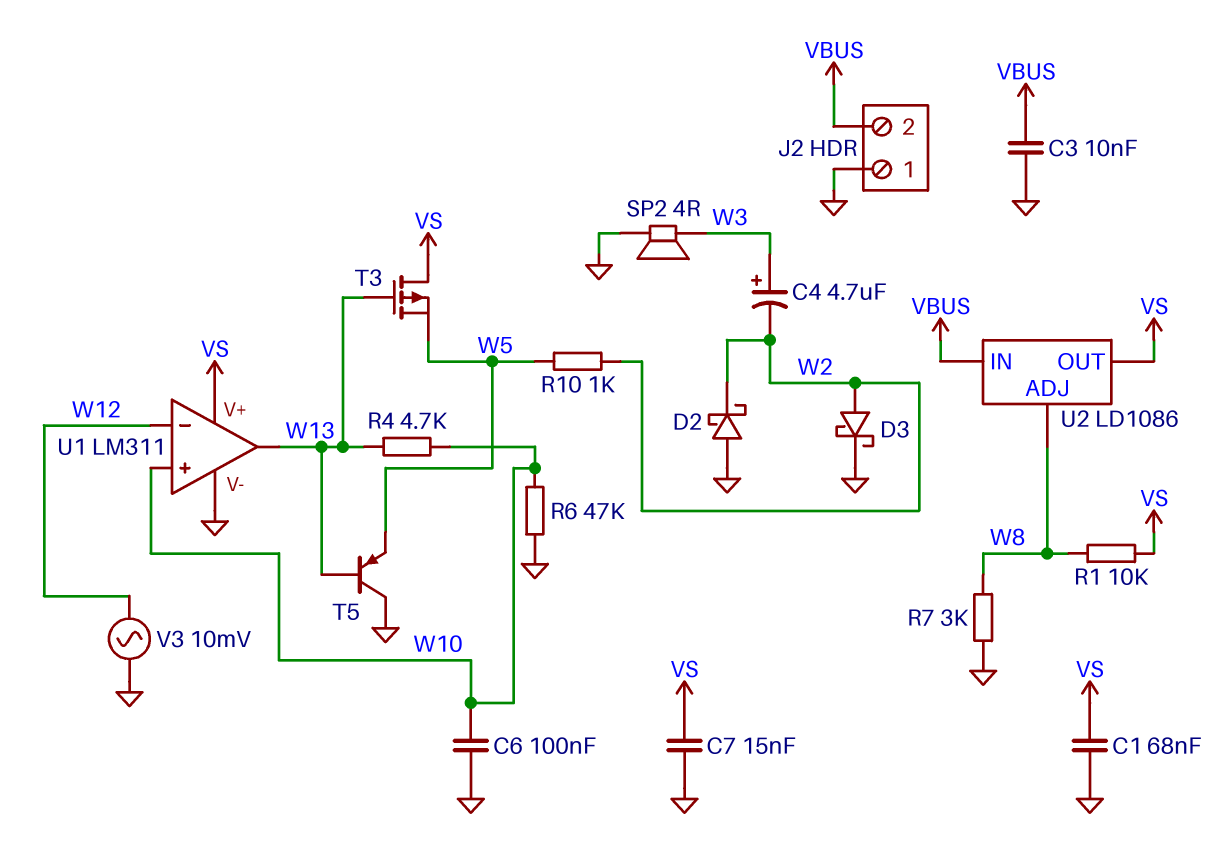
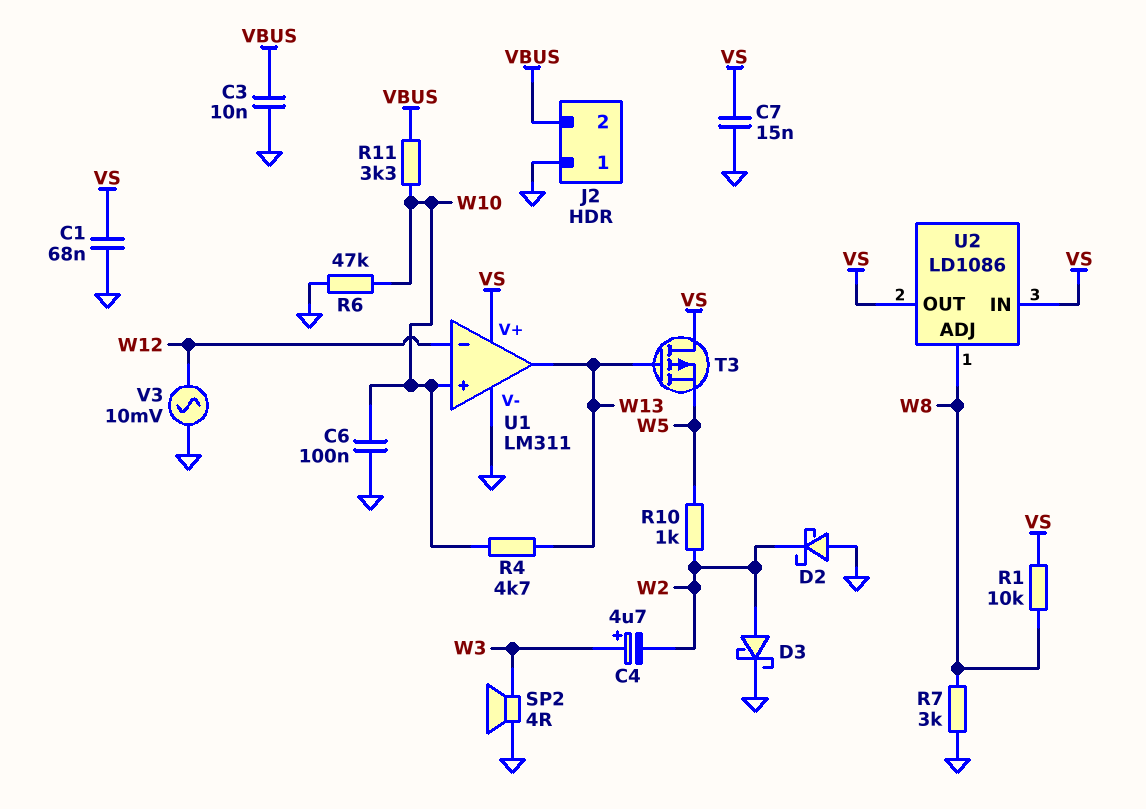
R11: none -> 3.3k (VBUS, W10)
T5: PNP (B W13, C GND, E W5) -> none
U2 pin IN: VBUS -> VS

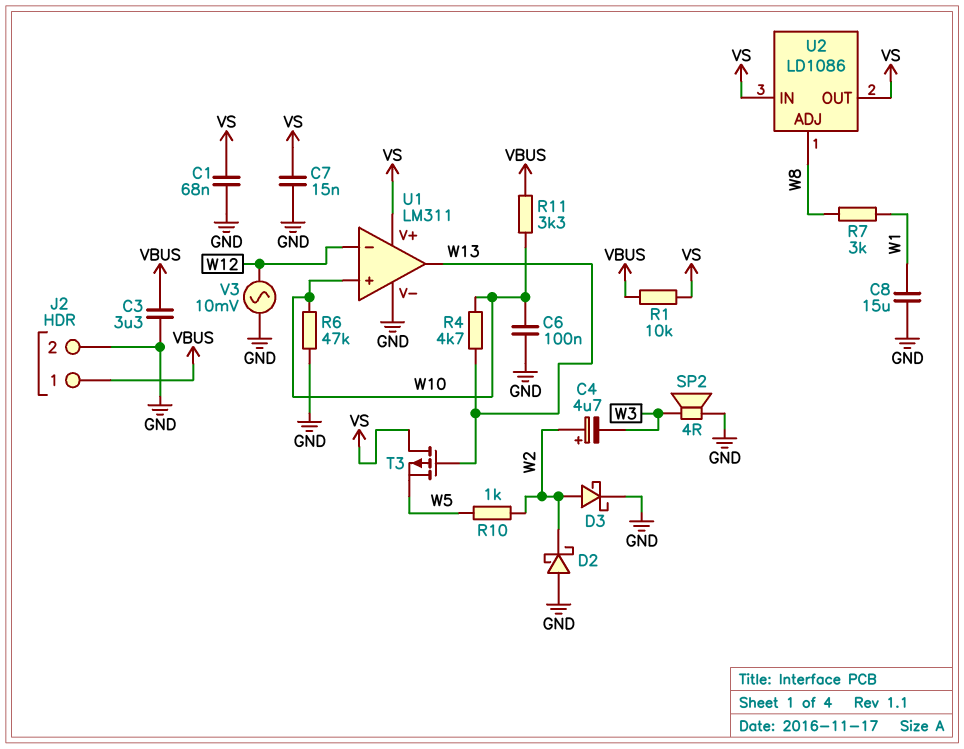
C3: 10nF (GND, VBUS) -> 3.3uF (GND, VBUS)
C4: 4.7uF (plus W3, minus W2) -> 4.7uF (plus W2, minus W3)
C8: none -> 15uF (GND, W1)
J2 pin 1: GND -> VBUS
J2 pin 2: VBUS -> GND
R1: 10k (VS, W8) -> 10k (VBUS, VS)
R7: 3k (GND, W8) -> 3k (W1, W8)

